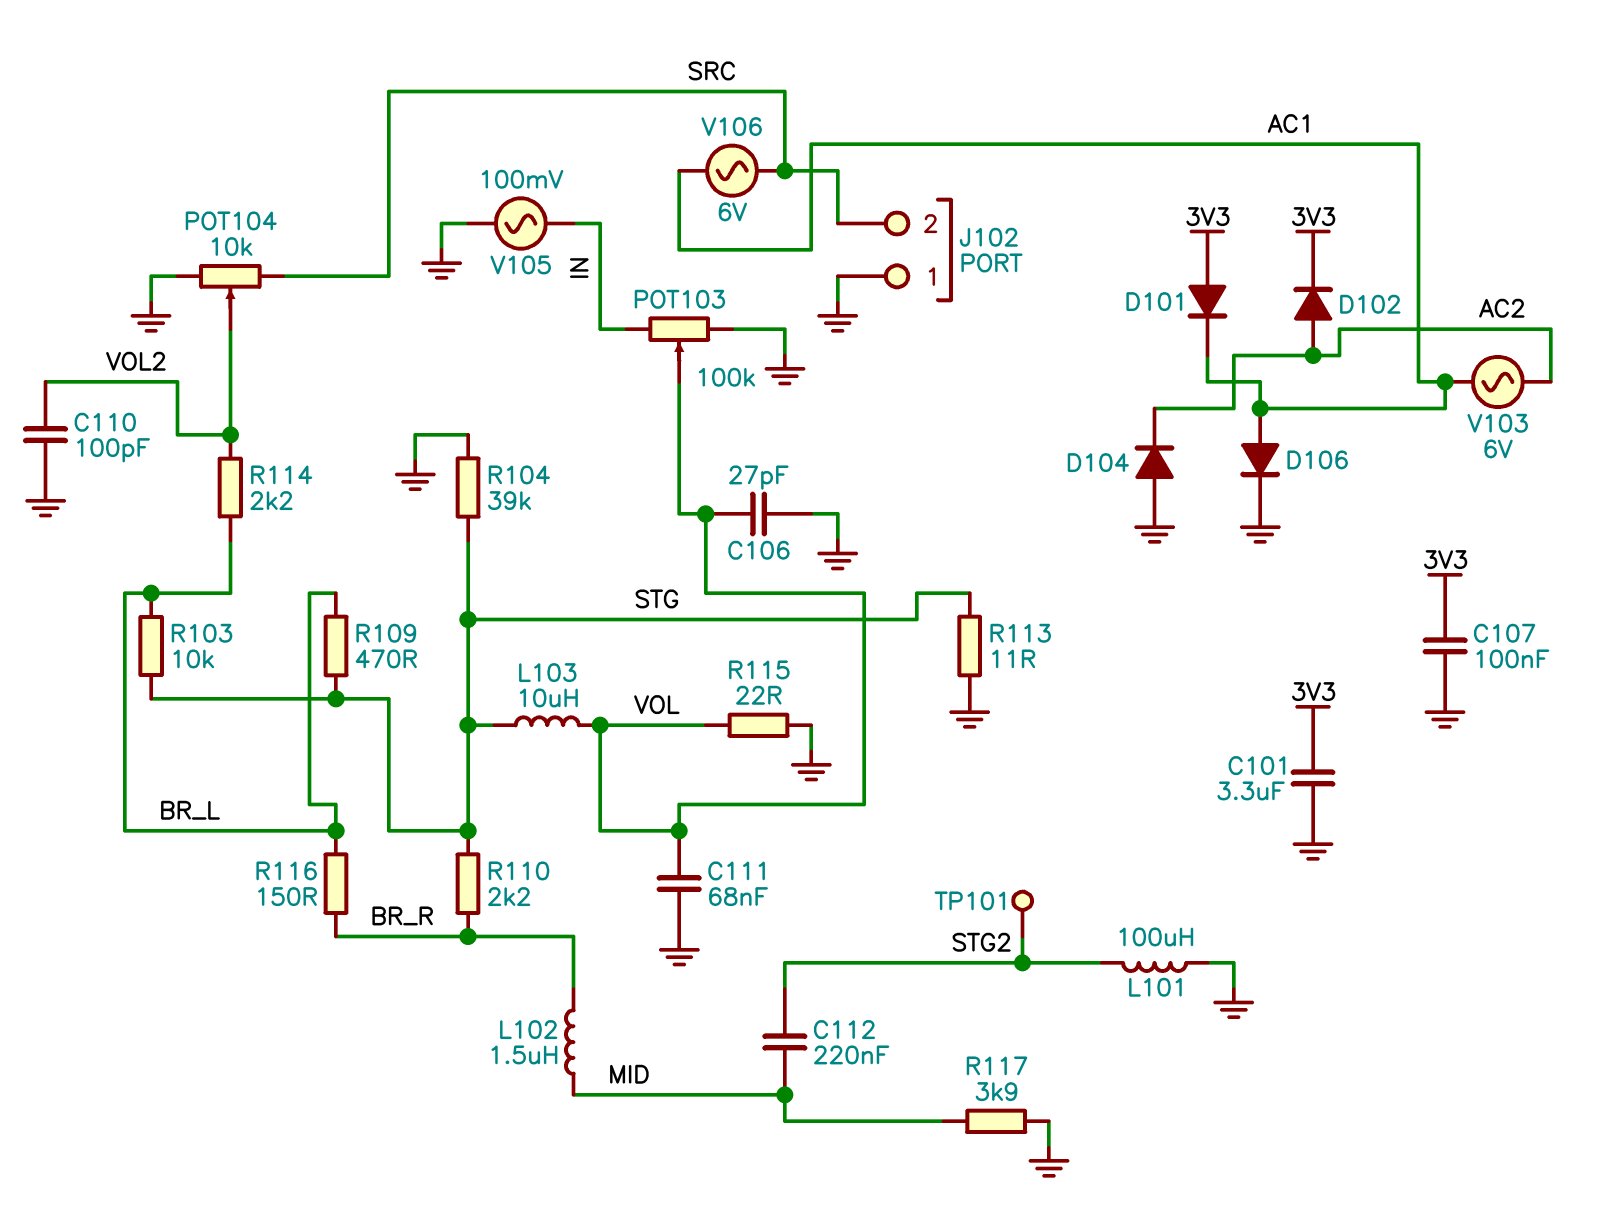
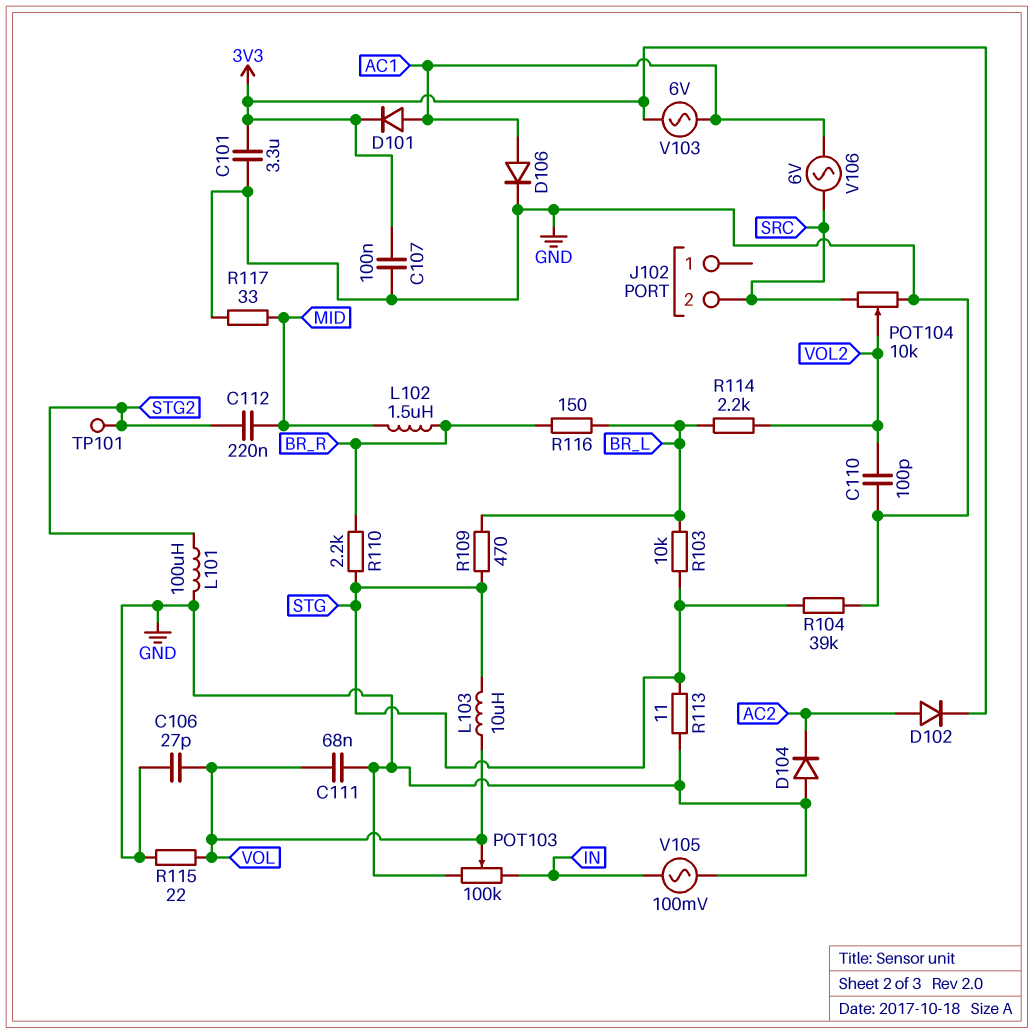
D101: diode (A 3V3, K AC1) -> diode (A AC1, K 3V3)
J102 pin 1: GND -> none
R117: 3.9k (GND, MID) -> 33 (GND, MID)
V103: AC 6V (AC1, AC2) -> AC 6V (3V3, AC1)

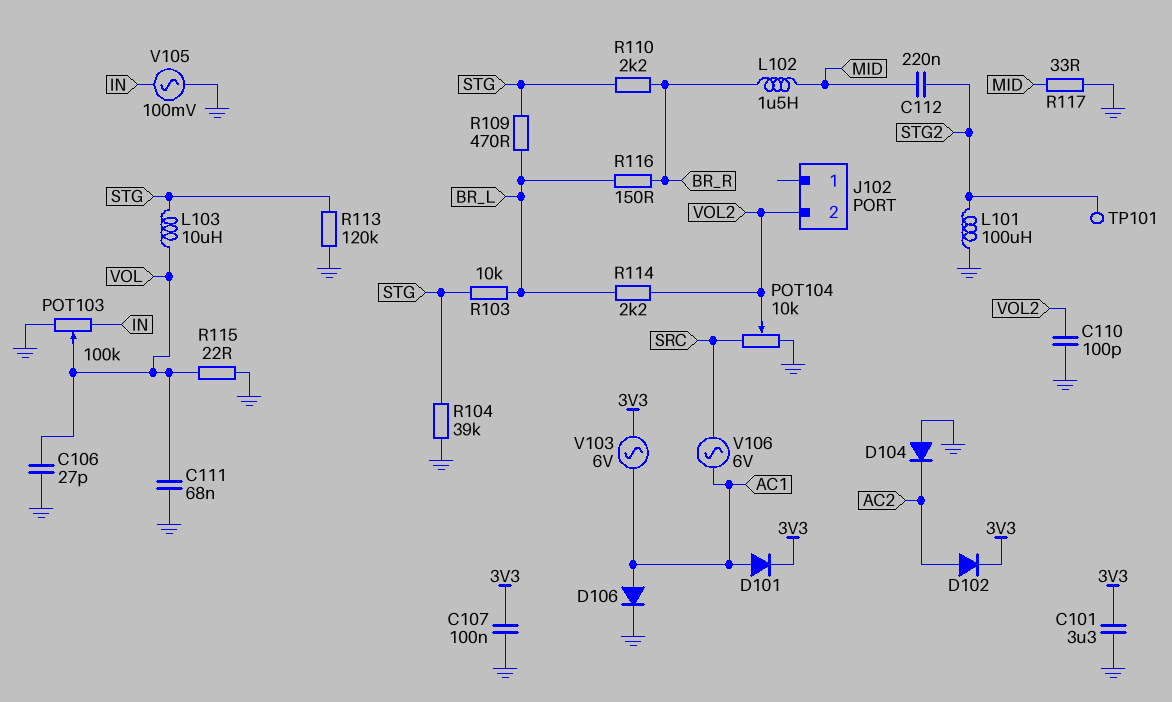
J102 pin 2: SRC -> VOL2
R113: 11 (GND, STG) -> 120k (GND, STG)

